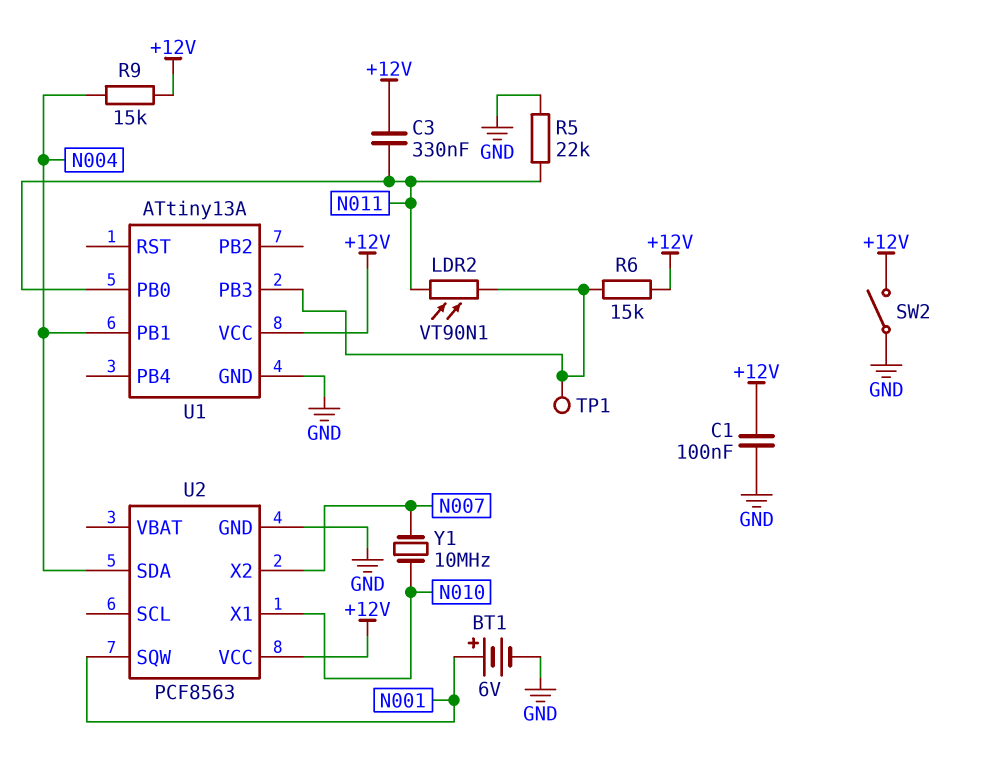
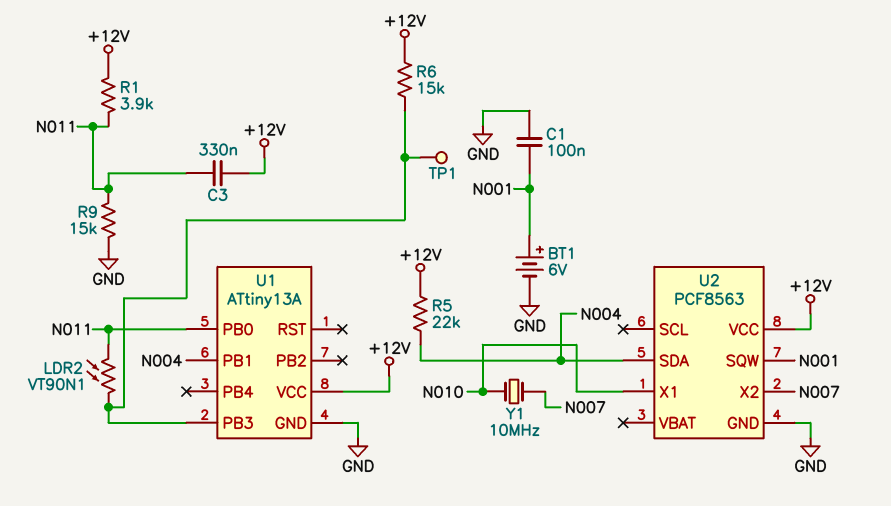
C1: 100nF (+12V, GND) -> 100nF (GND, N001)
R1: none -> 3.9k (+12V, N011)
R5: 22k (GND, N011) -> 22k (+12V, N004)
R9: 15k (+12V, N004) -> 15k (GND, N011)
SW2: switch (+12V, GND) -> none

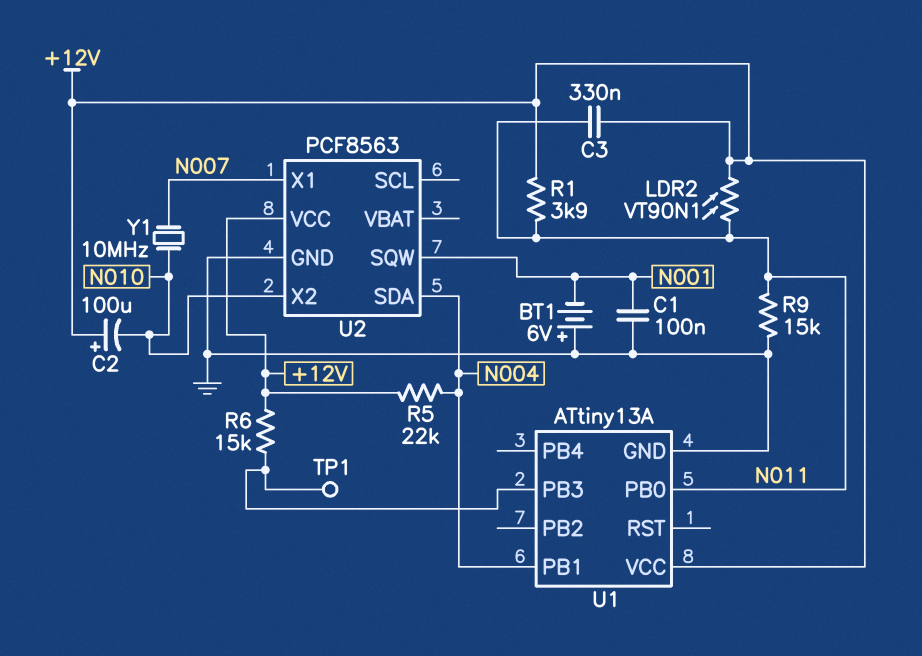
BT1: 6V (plus N001, minus GND) -> 6V (plus GND, minus N001)
C2: none -> 100uF (plus +12V, minus N010)
LDR2: VT90N1 (N011, U1/PB3) -> VT90N1 (+12V, N011)
U2 pin X1: N010 -> N007
U2 pin X2: N007 -> N010

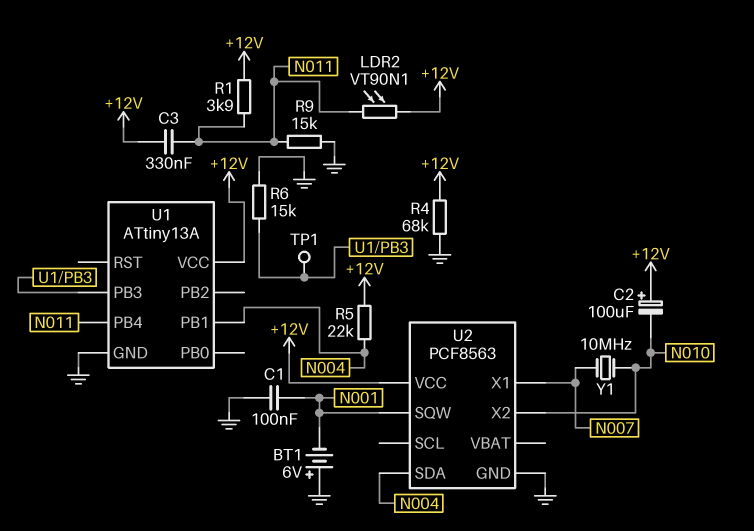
R4: none -> 68k (+12V, GND)
R6: 15k (+12V, U1/PB3) -> 15k (GND, U1/PB3)
U1 pin PB0: N011 -> none
U1 pin PB4: none -> N011

